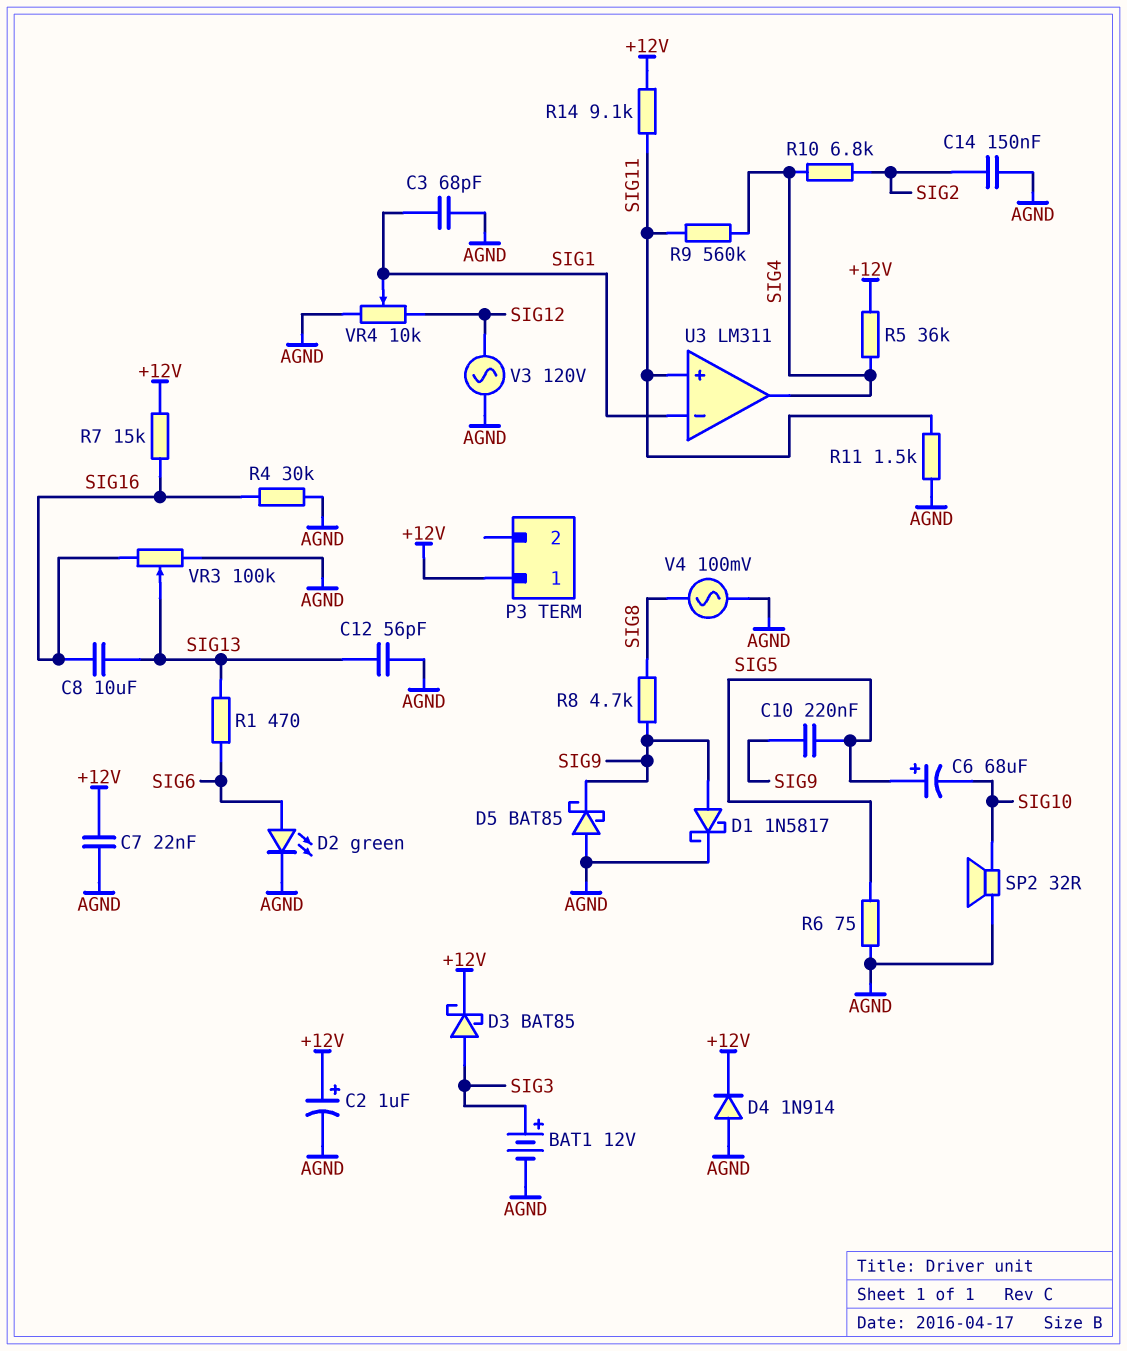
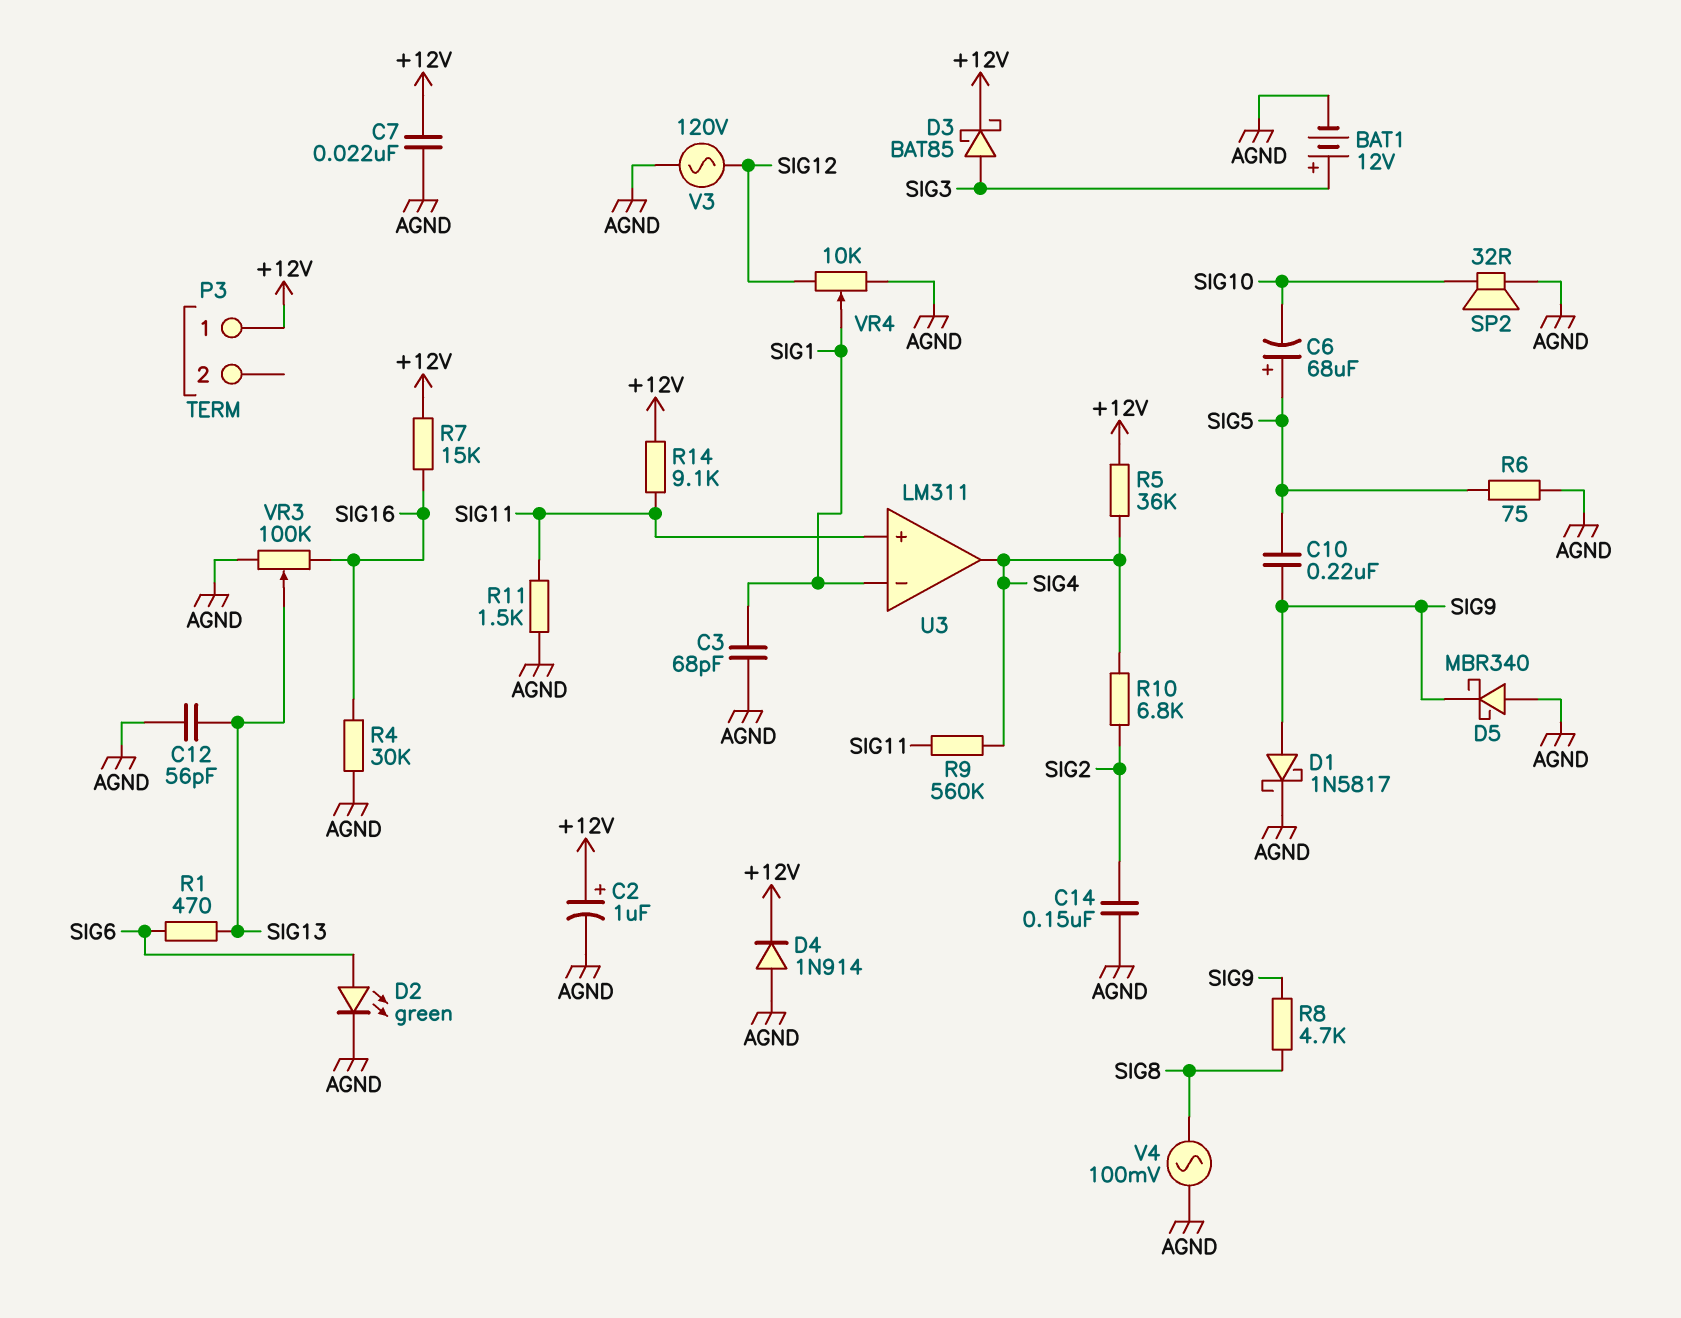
C8: 10uF (SIG13, SIG16) -> none
D5: schottky BAT85 (A AGND, K SIG9) -> schottky MBR340 (A AGND, K SIG9)

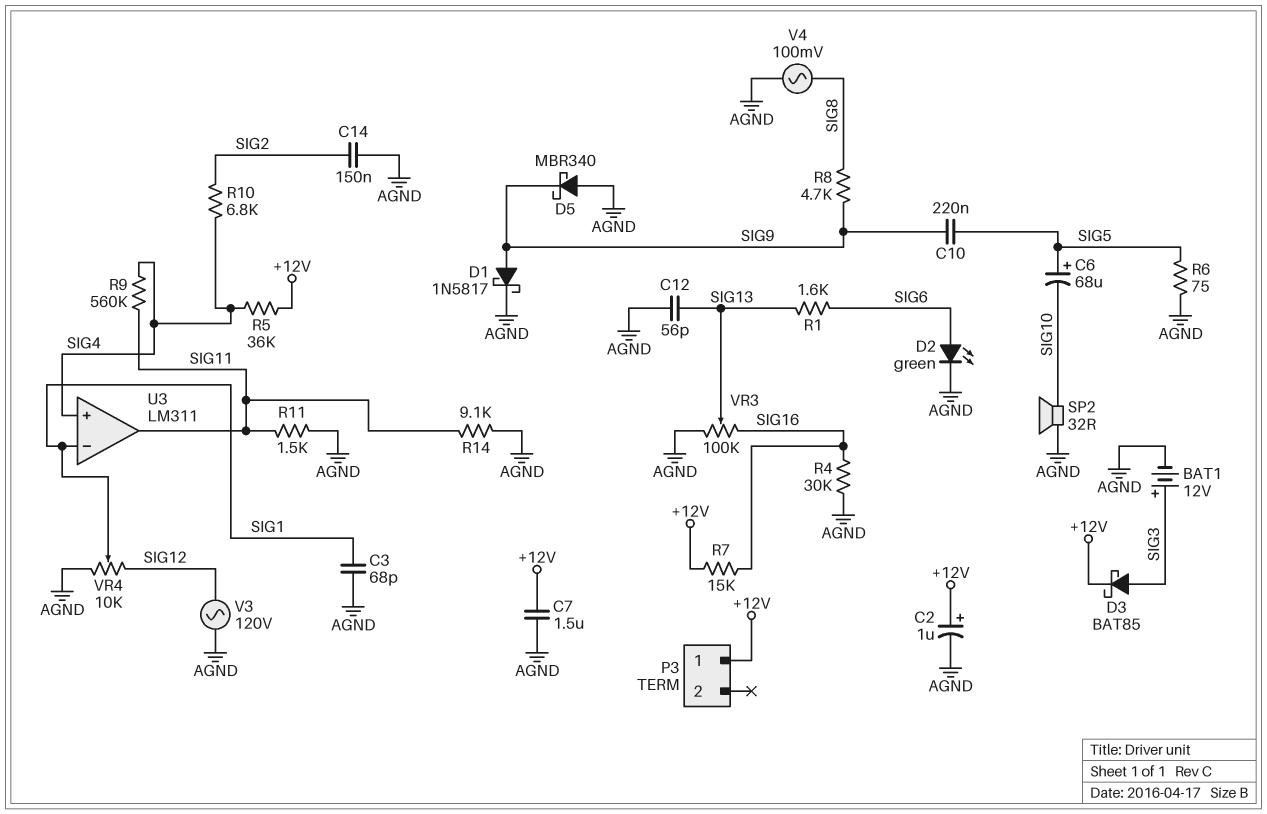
C7: 22nF (+12V, AGND) -> 1.5uF (+12V, AGND)
D4: diode 1N914 (A AGND, K +12V) -> none
R1: 470 (SIG6, SIG13) -> 1.6k (SIG6, SIG13)
R14: 9.1k (+12V, SIG11) -> 9.1k (AGND, SIG11)
U3 pin in+: SIG11 -> SIG4
U3 pin out: SIG4 -> SIG11

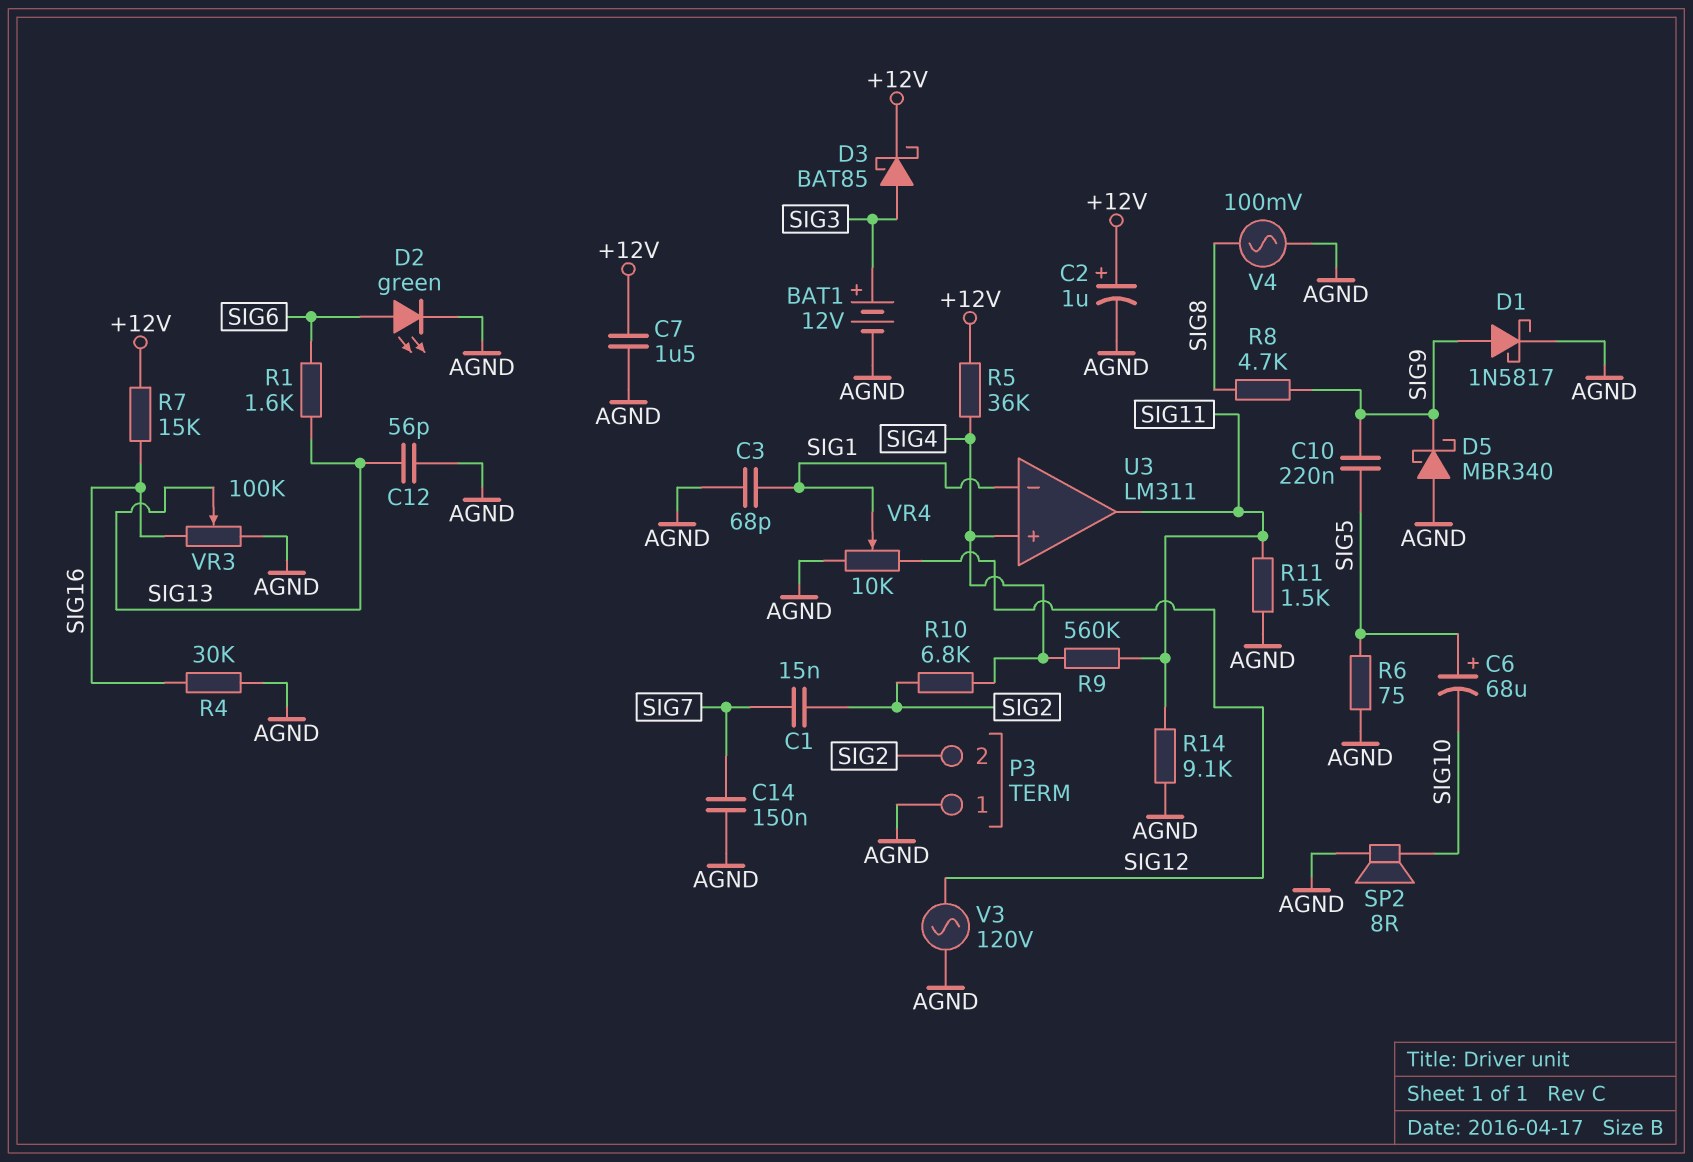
C1: none -> 15nF (SIG2, SIG7)
C14: 150nF (AGND, SIG2) -> 150nF (AGND, SIG7)
P3 pin 1: +12V -> AGND
P3 pin 2: none -> SIG2
SP2: speaker 32R (AGND, SIG10) -> speaker 8R (AGND, SIG10)

